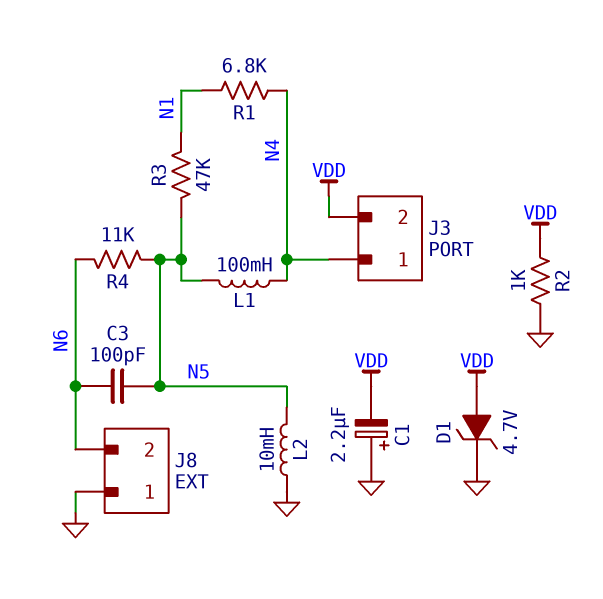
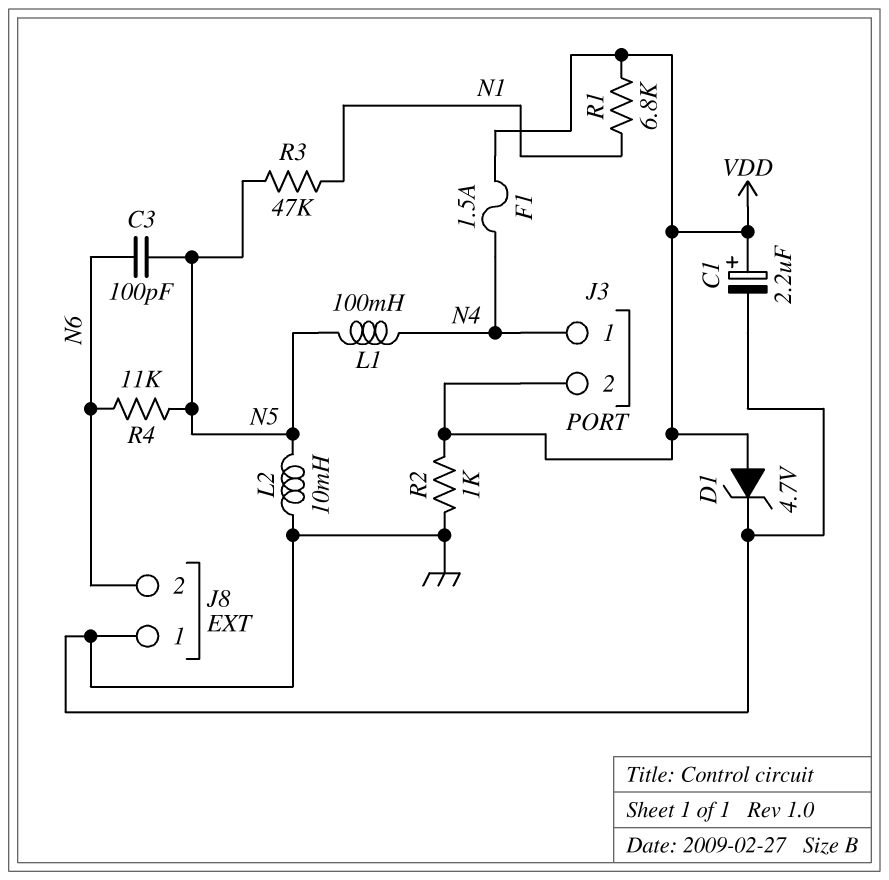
C1: 2.2uF (plus GND, minus VDD) -> 2.2uF (plus VDD, minus GND)
F1: none -> 1.5A (N4, VDD)
R1: 6.8k (N1, N4) -> 6.8k (N1, VDD)

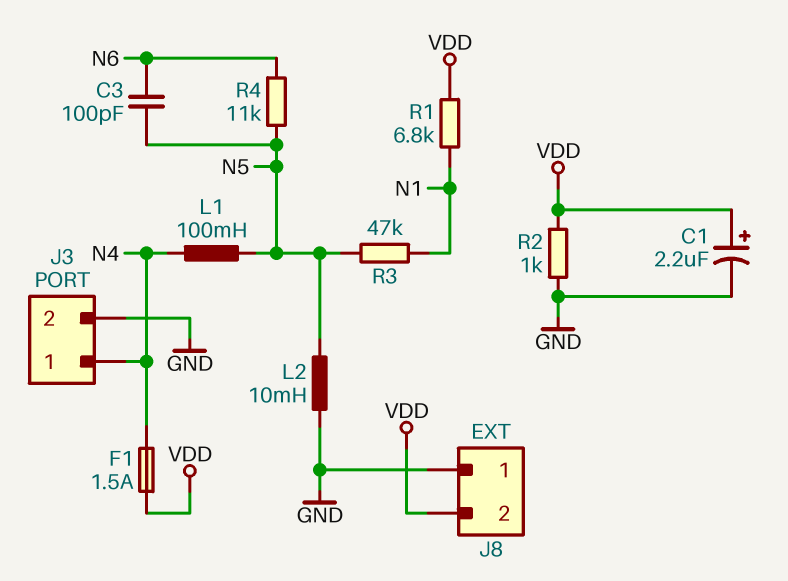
D1: zener 4.7V (A VDD, K GND) -> none
J3 pin 2: VDD -> GND
J8 pin 2: N6 -> VDD

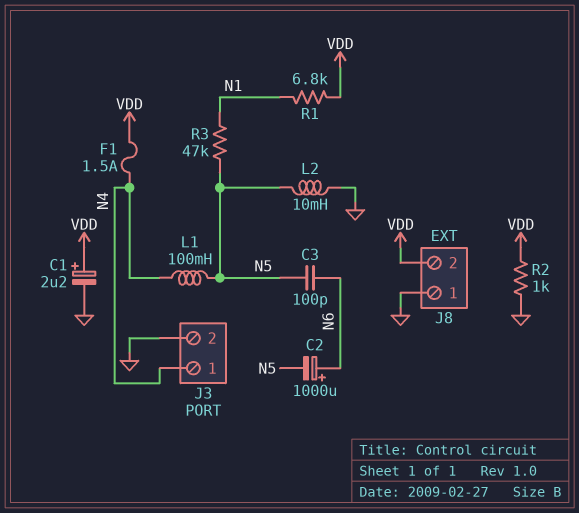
C2: none -> 1000uF (plus N6, minus N5)
R4: 11k (N5, N6) -> none

